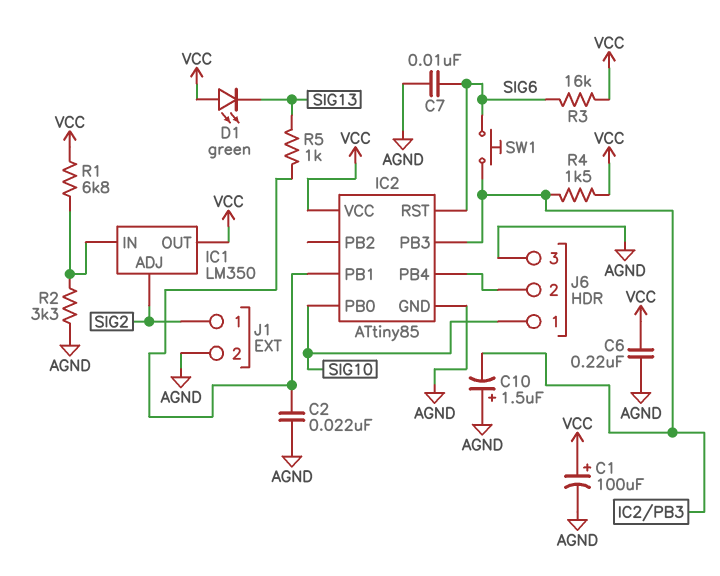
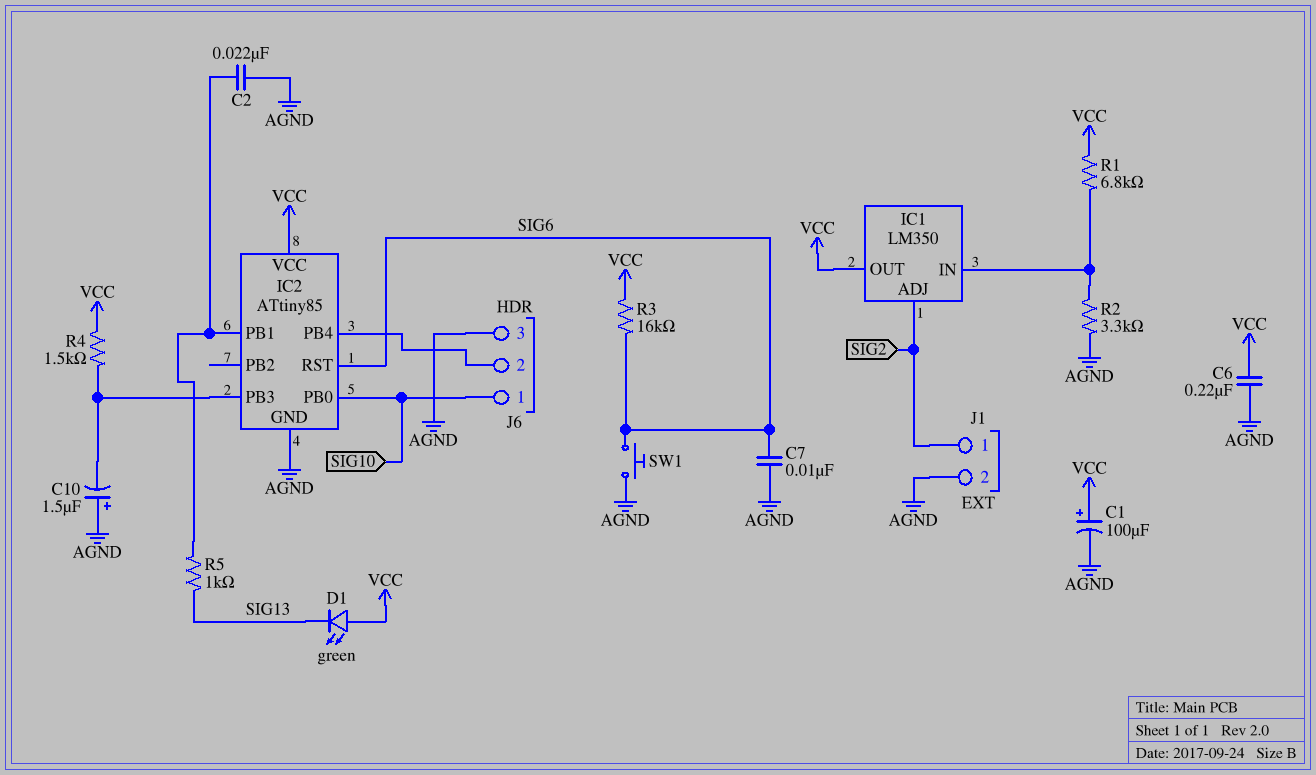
SW1: button (IC2/PB3, SIG6) -> button (AGND, SIG6)

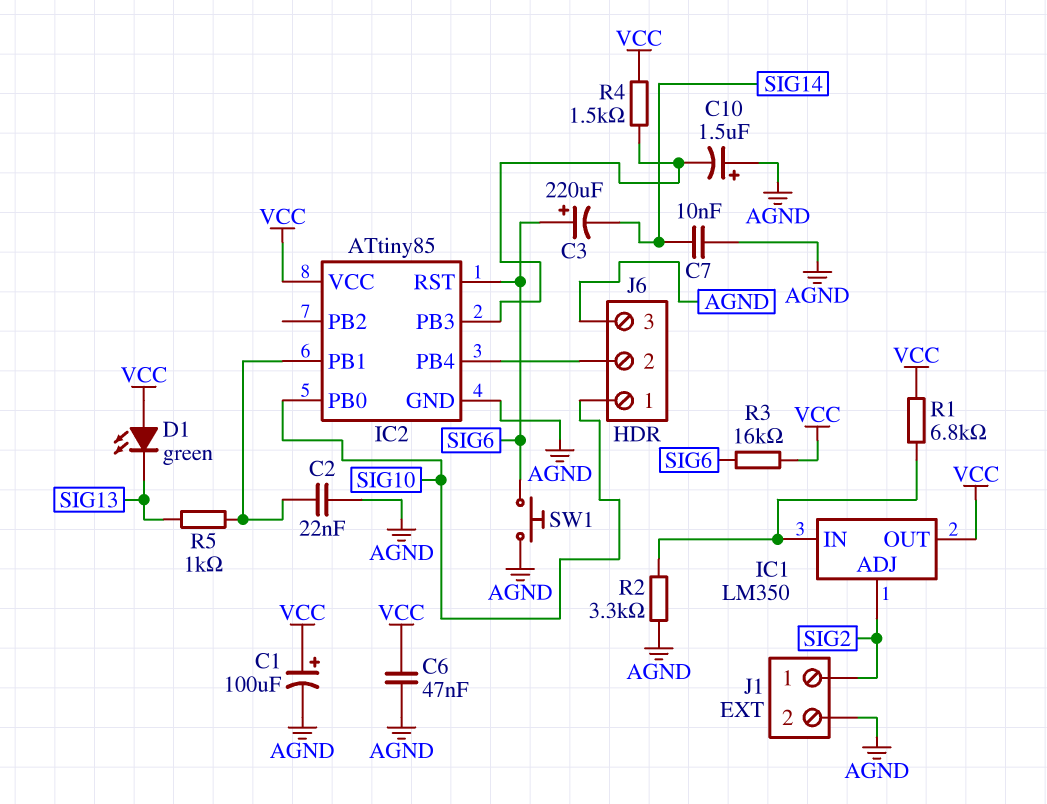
C3: none -> 220uF (plus SIG6, minus SIG14)
C6: 220nF (AGND, VCC) -> 47nF (AGND, VCC)
C7: 10nF (AGND, SIG6) -> 10nF (AGND, SIG14)

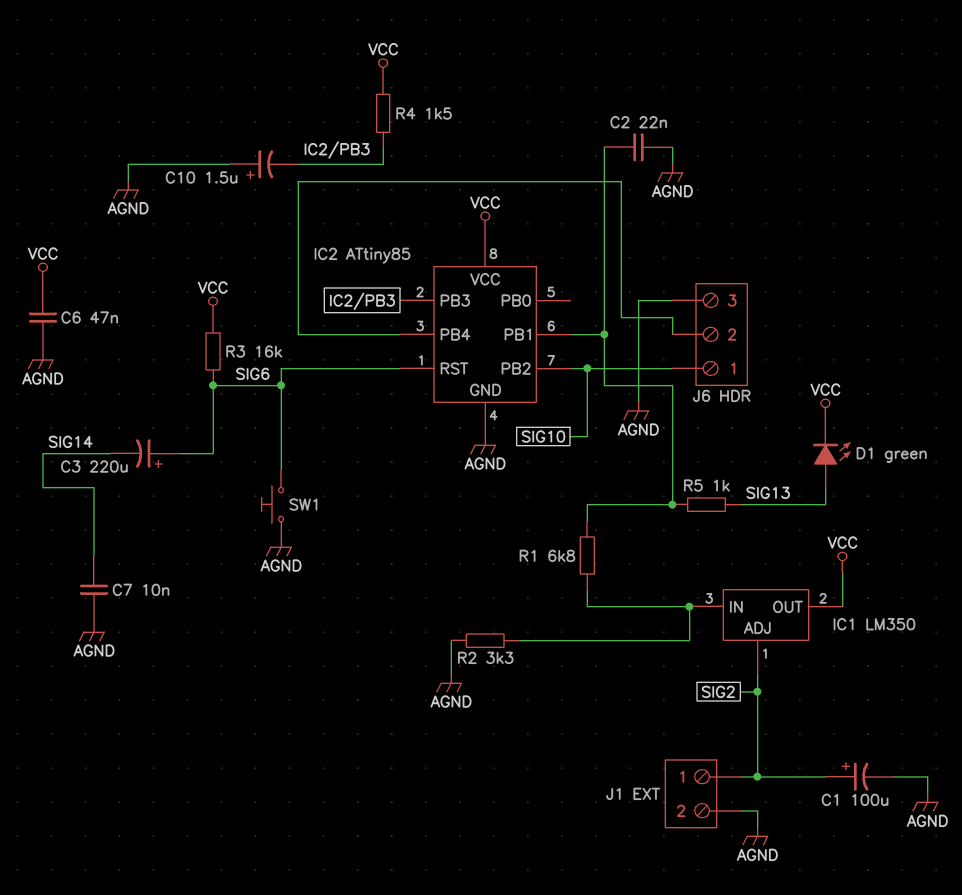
C1: 100uF (plus VCC, minus AGND) -> 100uF (plus SIG2, minus AGND)
D1: LED green (A VCC, K SIG13) -> LED green (A SIG13, K VCC)
IC2 pin PB0: SIG10 -> none
IC2 pin PB2: none -> SIG10
R1: 6.8k (IC1/IN, VCC) -> 6.8k (IC1/IN, IC2/PB1)

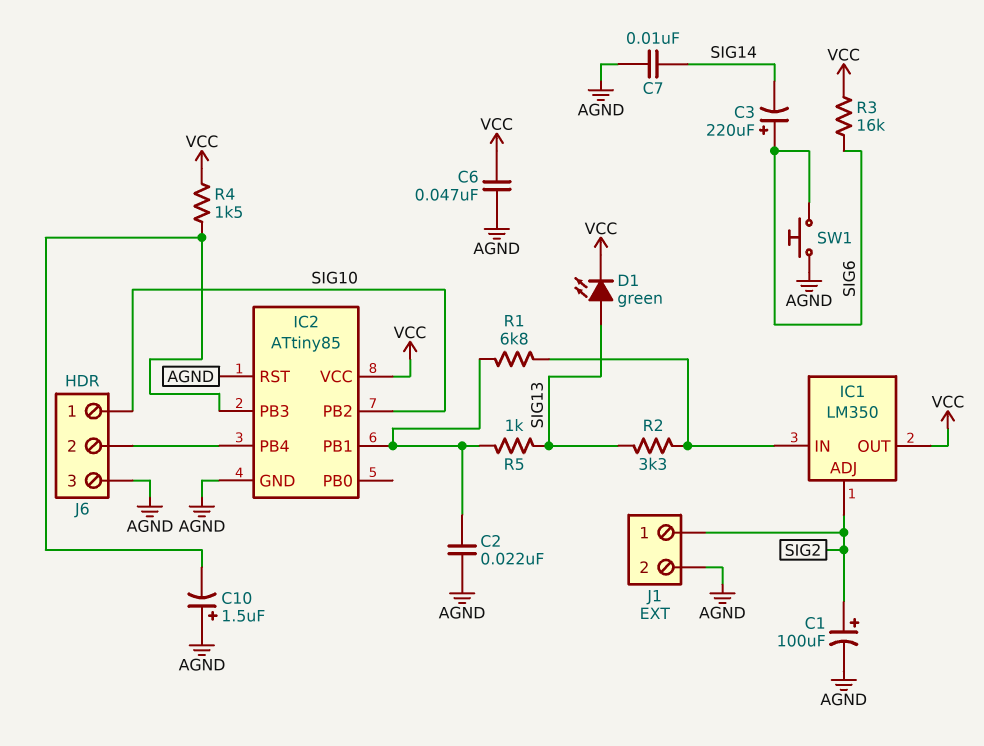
IC2 pin RST: SIG6 -> AGND
R2: 3.3k (AGND, IC1/IN) -> 3.3k (IC1/IN, SIG13)

